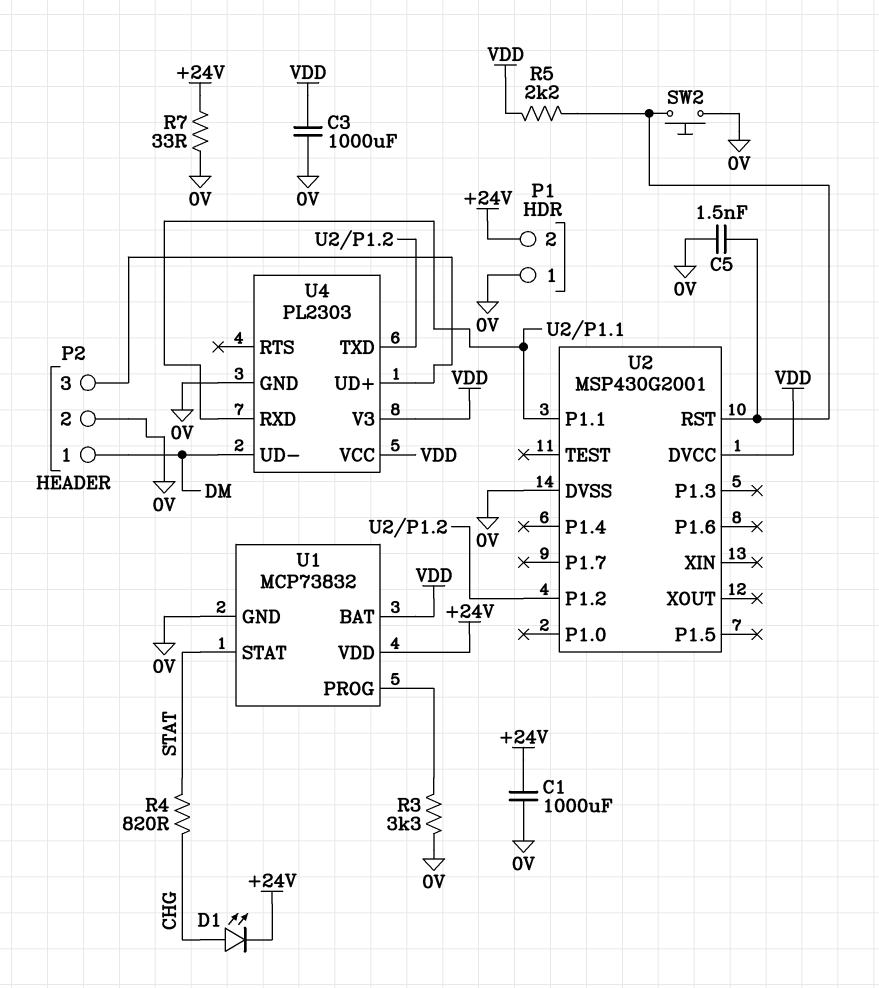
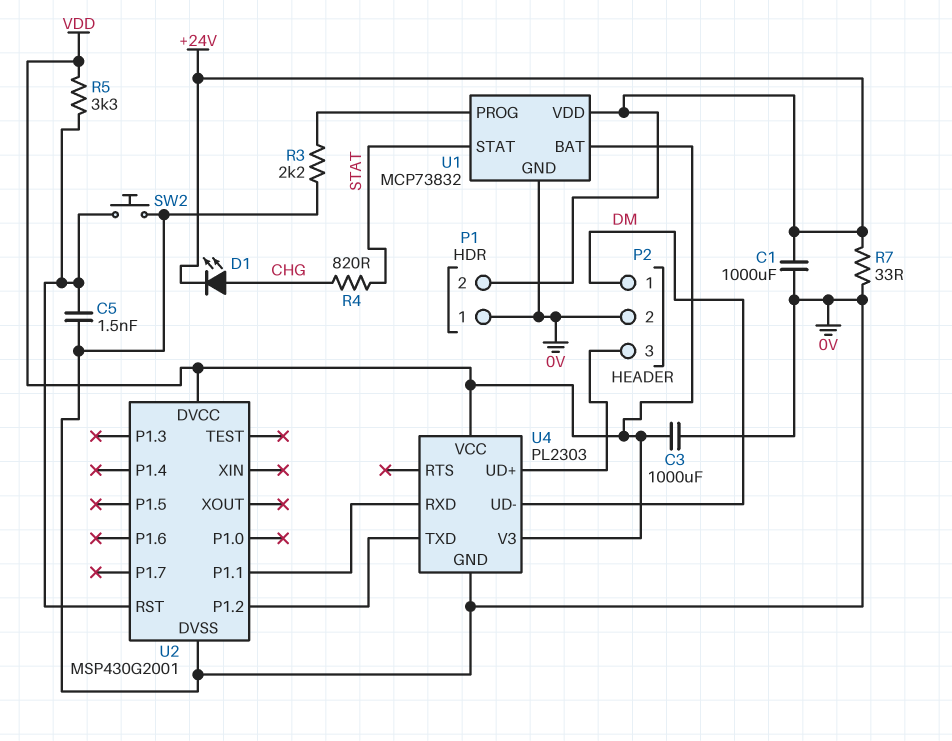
R3: 3.3k (0V, U1/PROG) -> 2.2k (0V, U1/PROG)
R5: 2.2k (U2/RST, VDD) -> 3.3k (U2/RST, VDD)

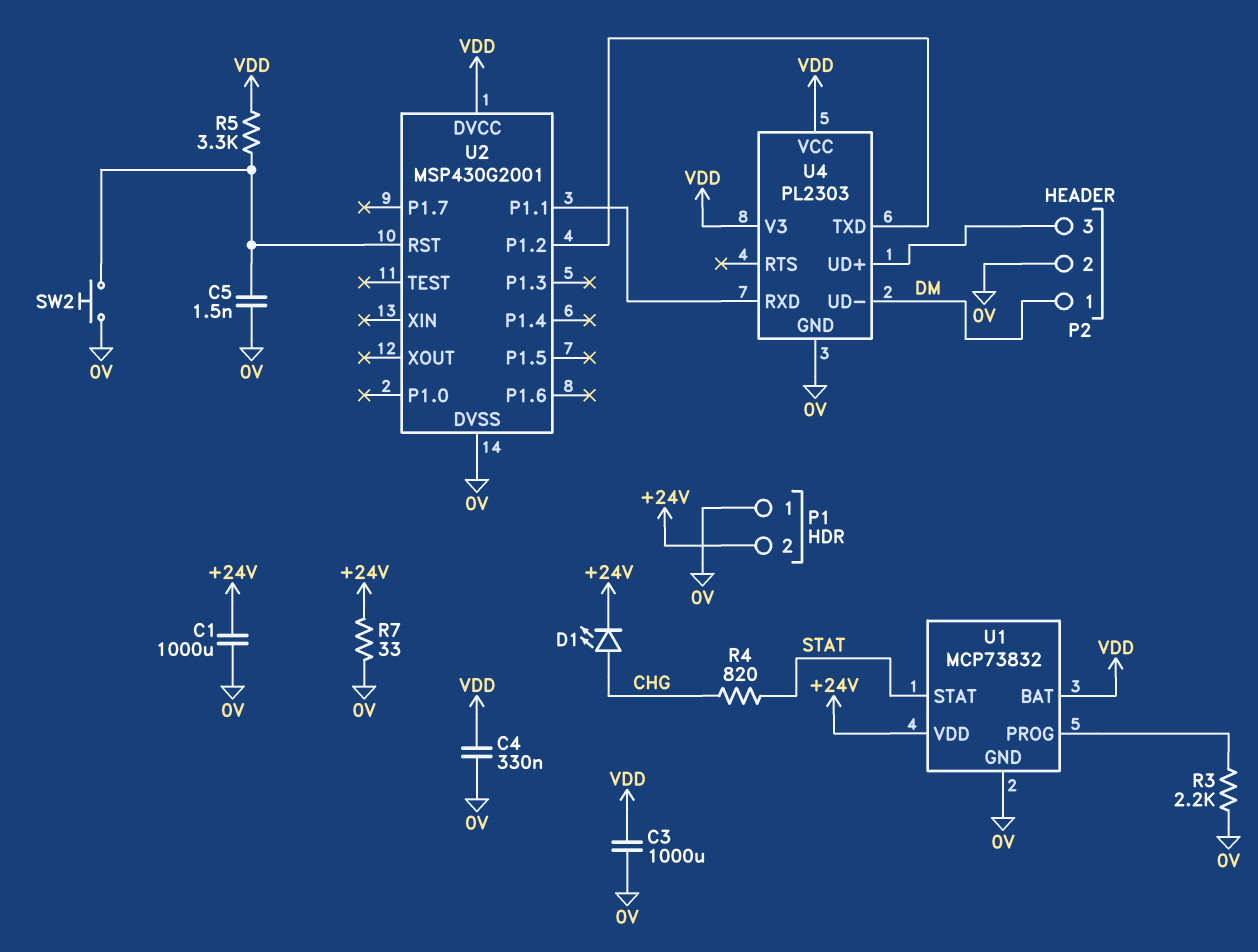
C4: none -> 330nF (0V, VDD)

